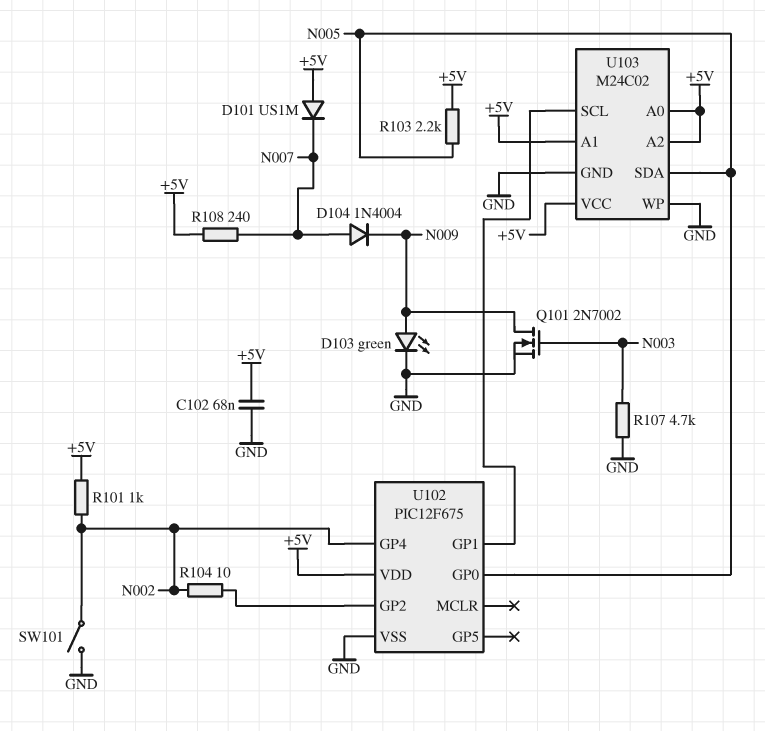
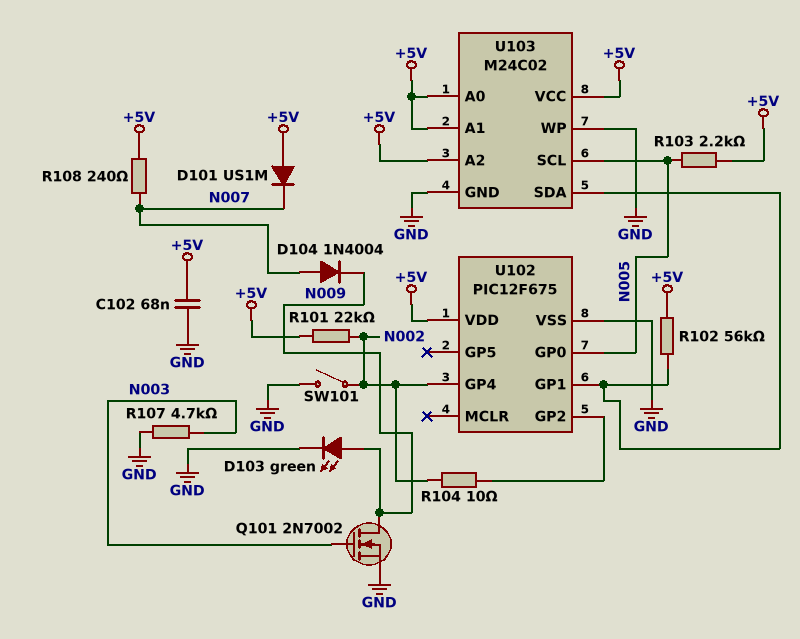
R101: 1k (+5V, N002) -> 22k (+5V, N002)
R102: none -> 56k (+5V, U102/GP1)
U103 pin SCL: U102/GP1 -> N005
U103 pin SDA: N005 -> U102/GP1

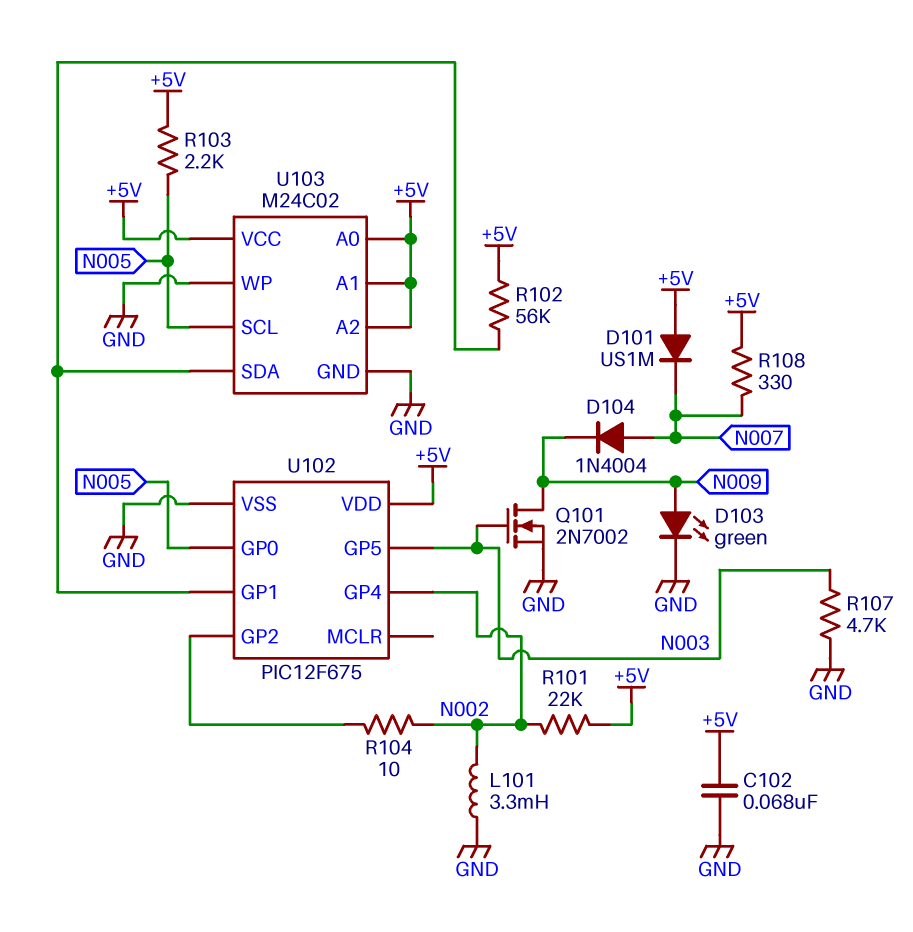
L101: none -> 3.3mH (GND, N002)
R108: 240 (+5V, N007) -> 330 (+5V, N007)
SW101: switch (GND, N002) -> none
U102 pin GP5: none -> N003

